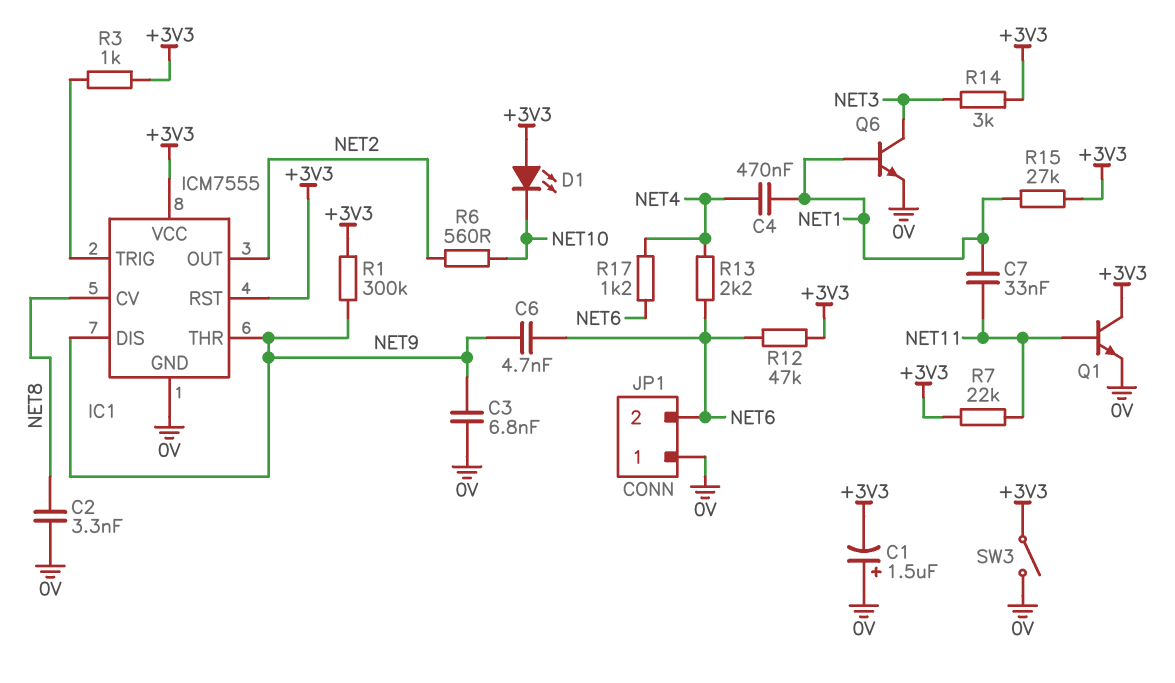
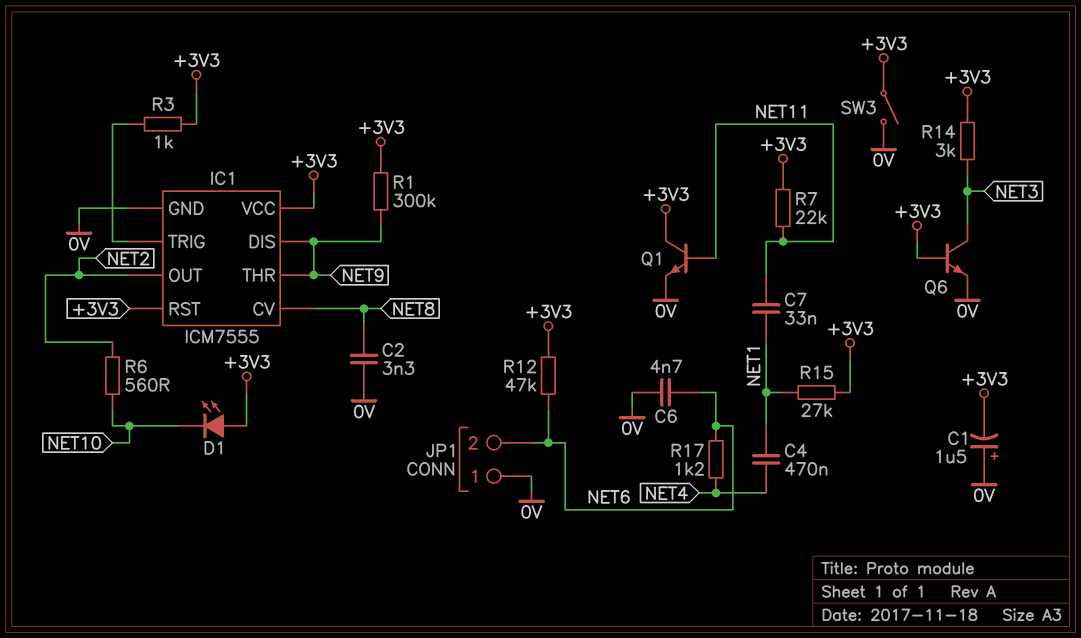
C3: 6.8nF (0V, NET9) -> none
C6: 4.7nF (NET6, NET9) -> 4.7nF (0V, NET6)
Q6: NPN (B NET1, C NET3, E 0V) -> NPN (B +3V3, C NET3, E 0V)
R13: 2.2k (NET4, NET6) -> none

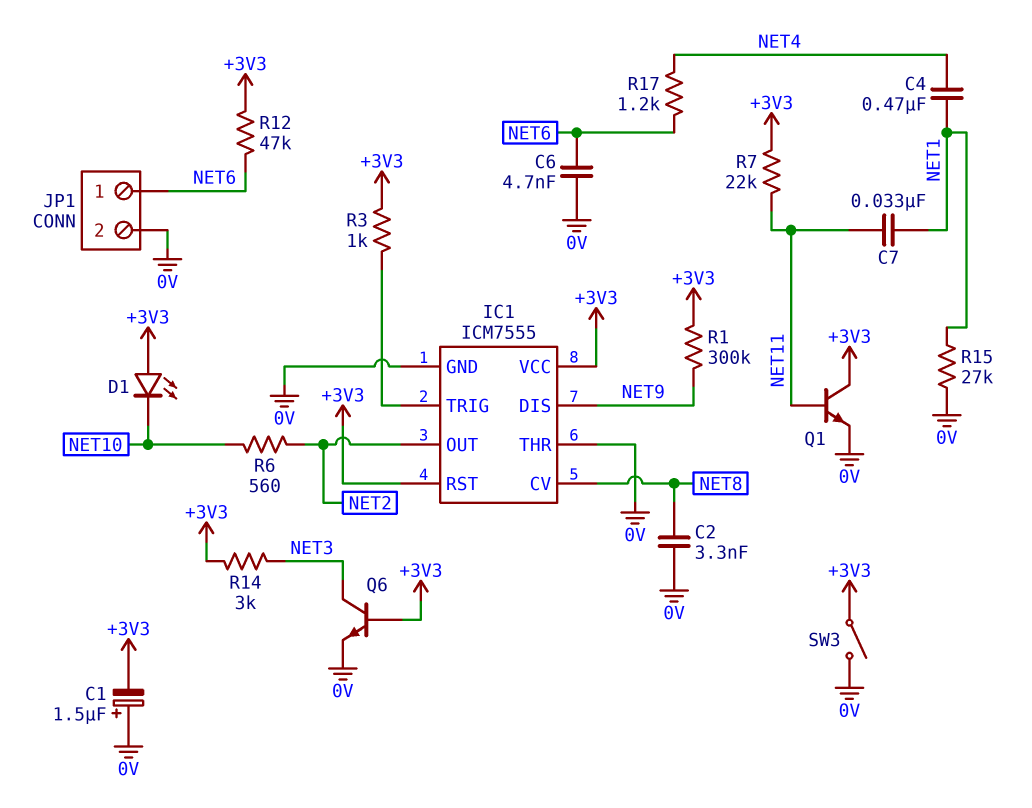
IC1 pin THR: NET9 -> 0V
JP1 pin 1: 0V -> NET6
JP1 pin 2: NET6 -> 0V
R15: 27k (+3V3, NET1) -> 27k (0V, NET1)

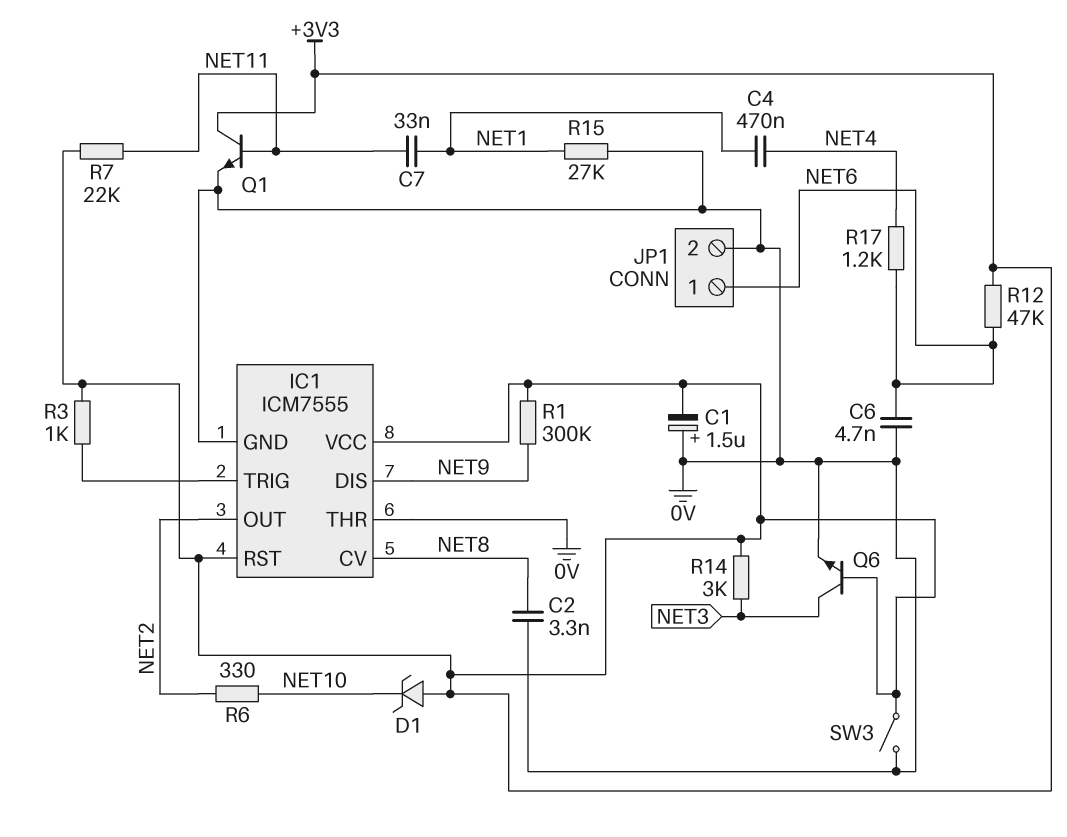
D1: LED (A +3V3, K NET10) -> zener (A +3V3, K NET10)
R6: 560 (NET2, NET10) -> 330 (NET2, NET10)

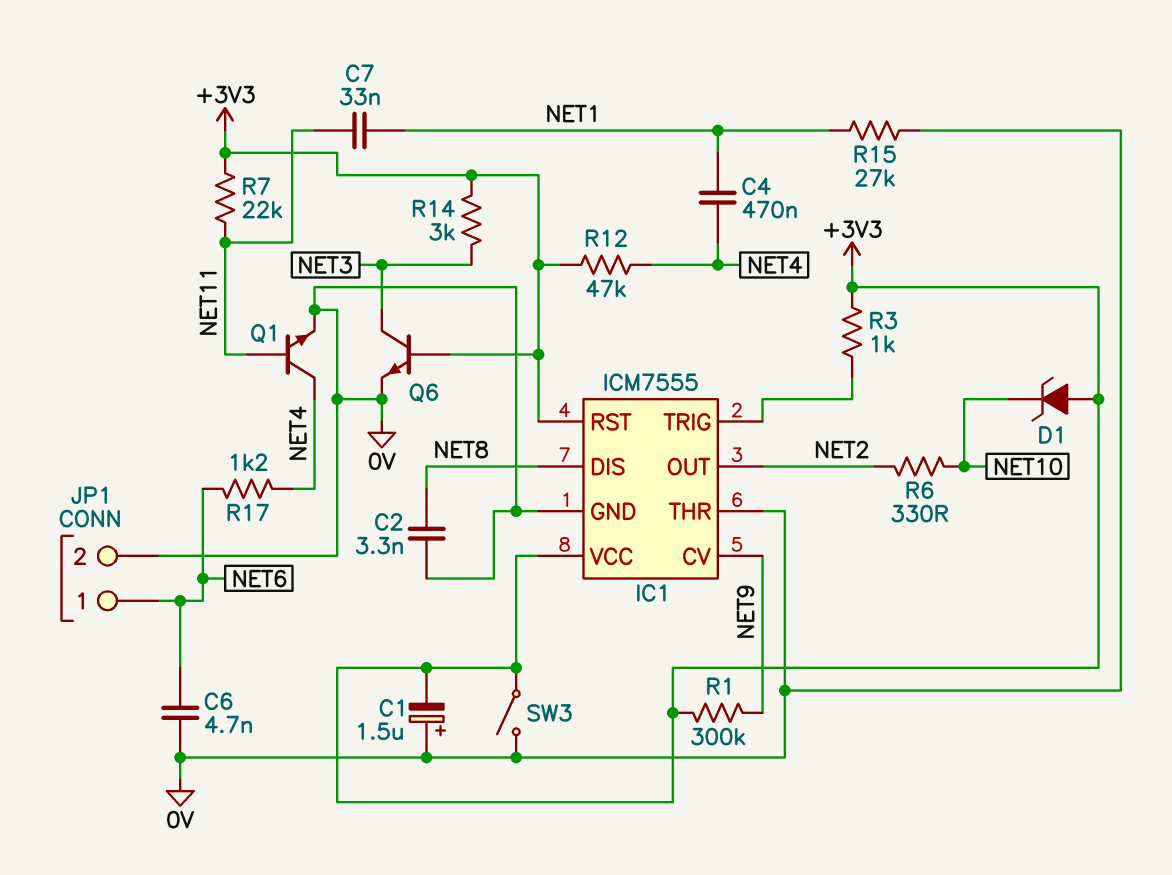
IC1 pin CV: NET8 -> NET9
IC1 pin DIS: NET9 -> NET8
Q1: NPN (B NET11, C +3V3, E 0V) -> NPN (B NET11, C NET4, E 0V)
R12: 47k (+3V3, NET6) -> 47k (+3V3, NET4)

